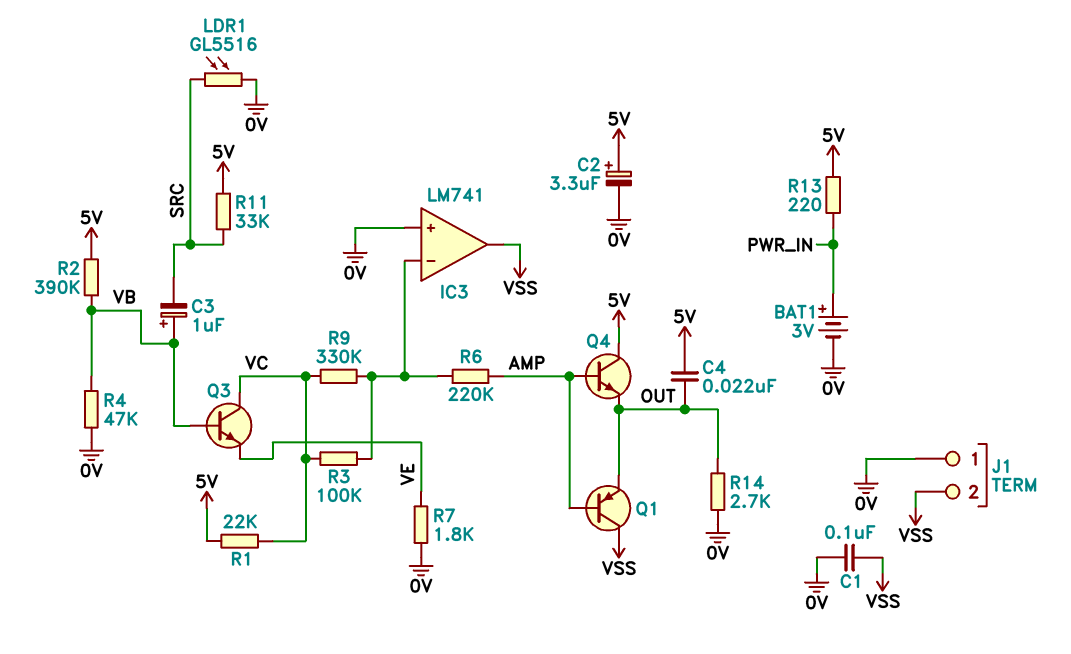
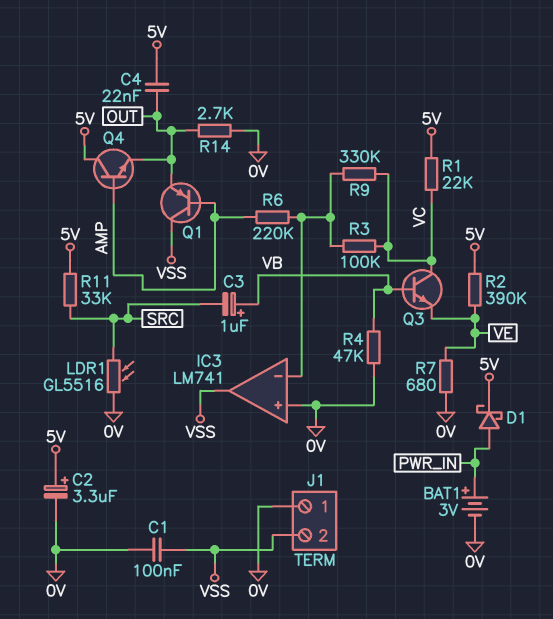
D1: none -> schottky (A PWR_IN, K 5V)
R2: 390k (5V, VB) -> 390k (5V, VE)
R7: 1.8k (0V, VE) -> 680 (0V, VE)
R13: 220 (5V, PWR_IN) -> none

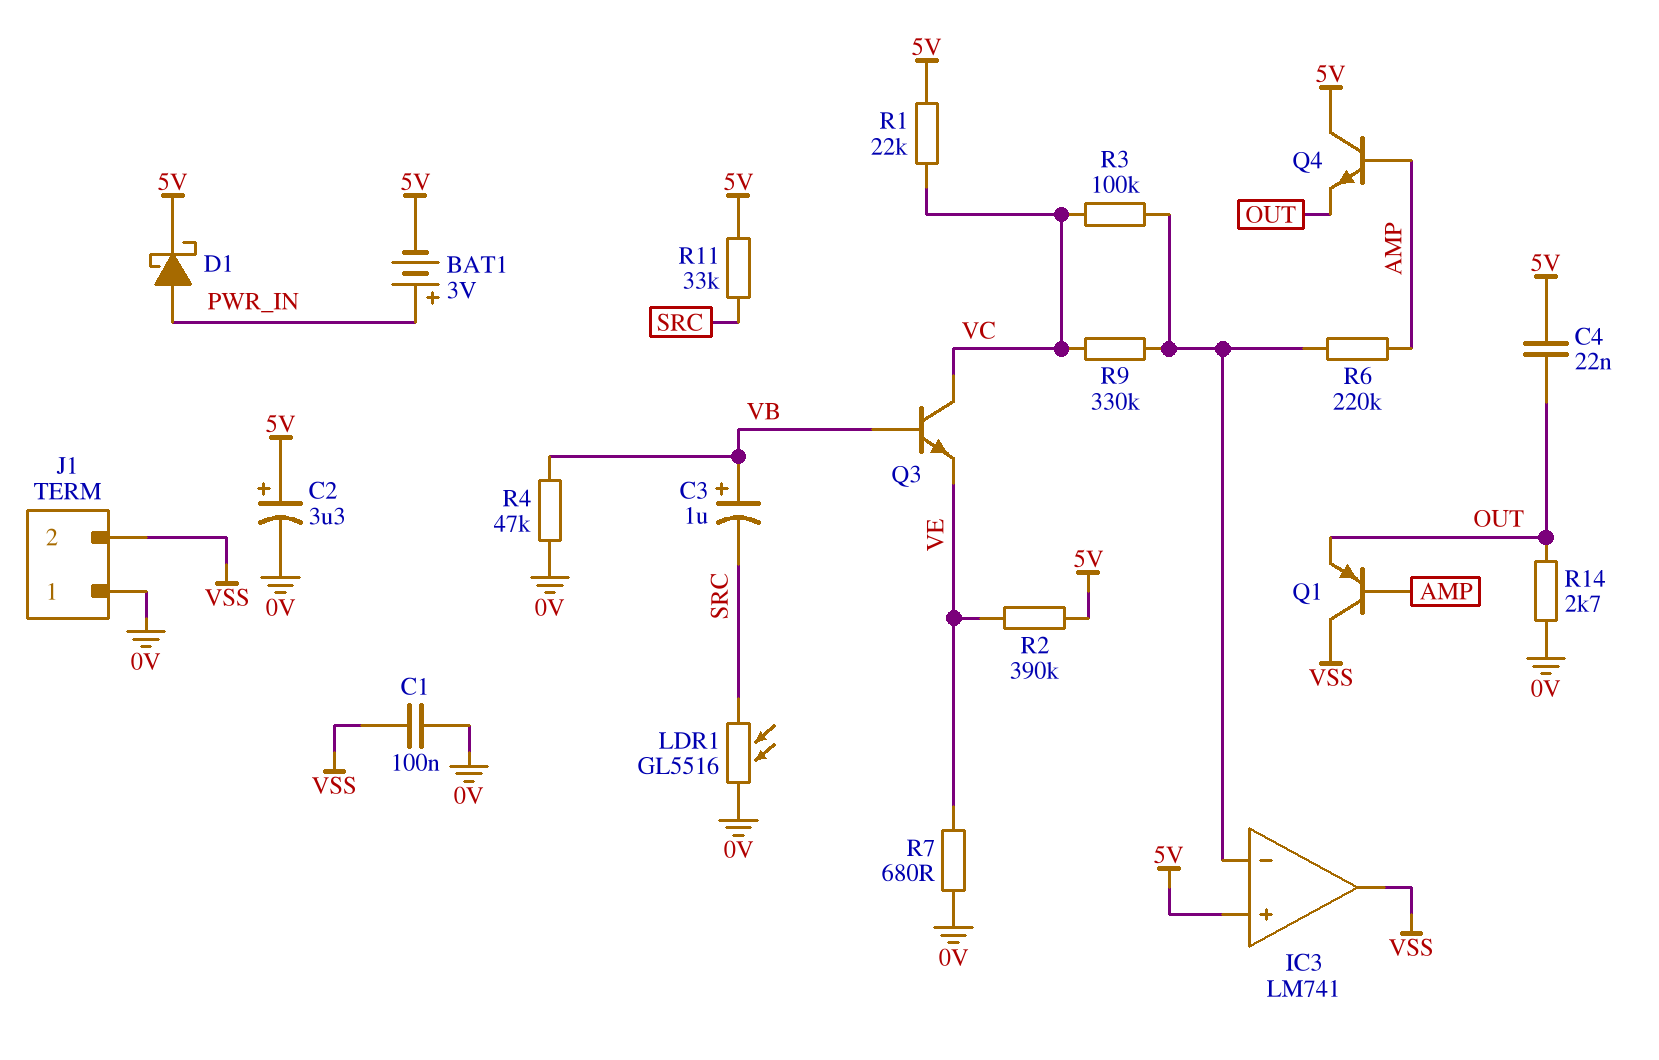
BAT1: 3V (plus PWR_IN, minus 0V) -> 3V (plus PWR_IN, minus 5V)
IC3 pin in+: 0V -> 5V

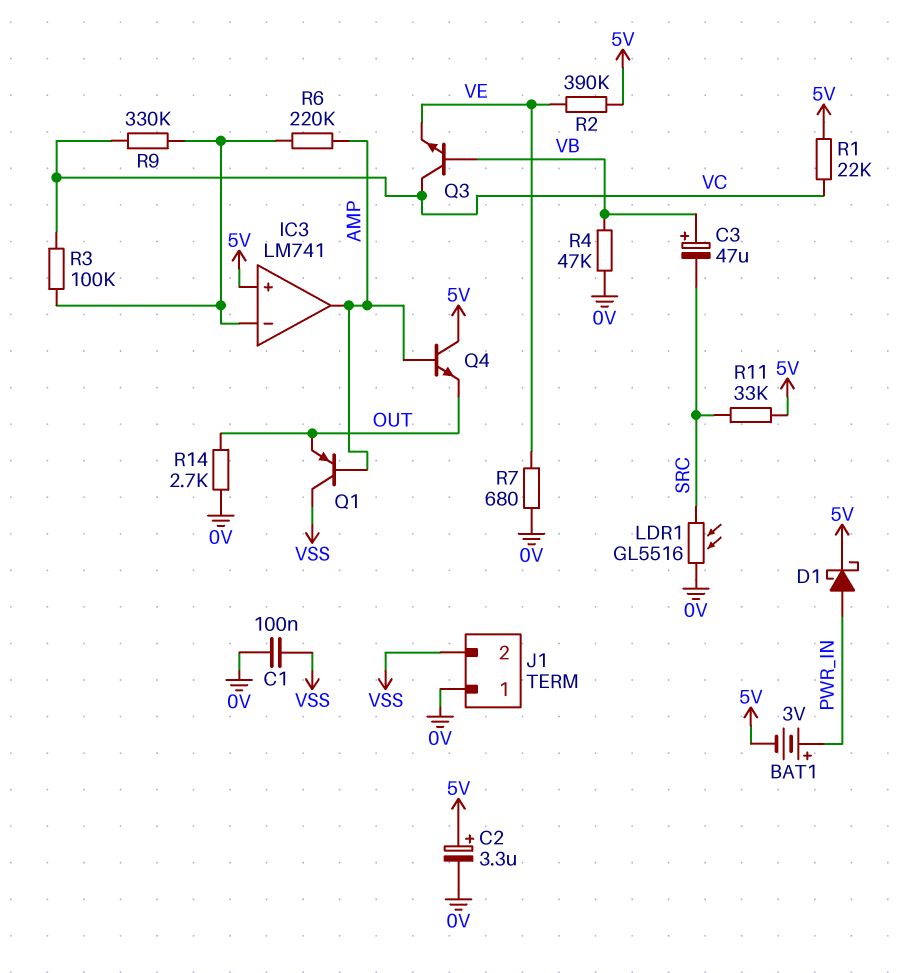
C3: 1uF (plus VB, minus SRC) -> 47uF (plus VB, minus SRC)
C4: 22nF (5V, OUT) -> none
IC3 pin out: VSS -> AMP

